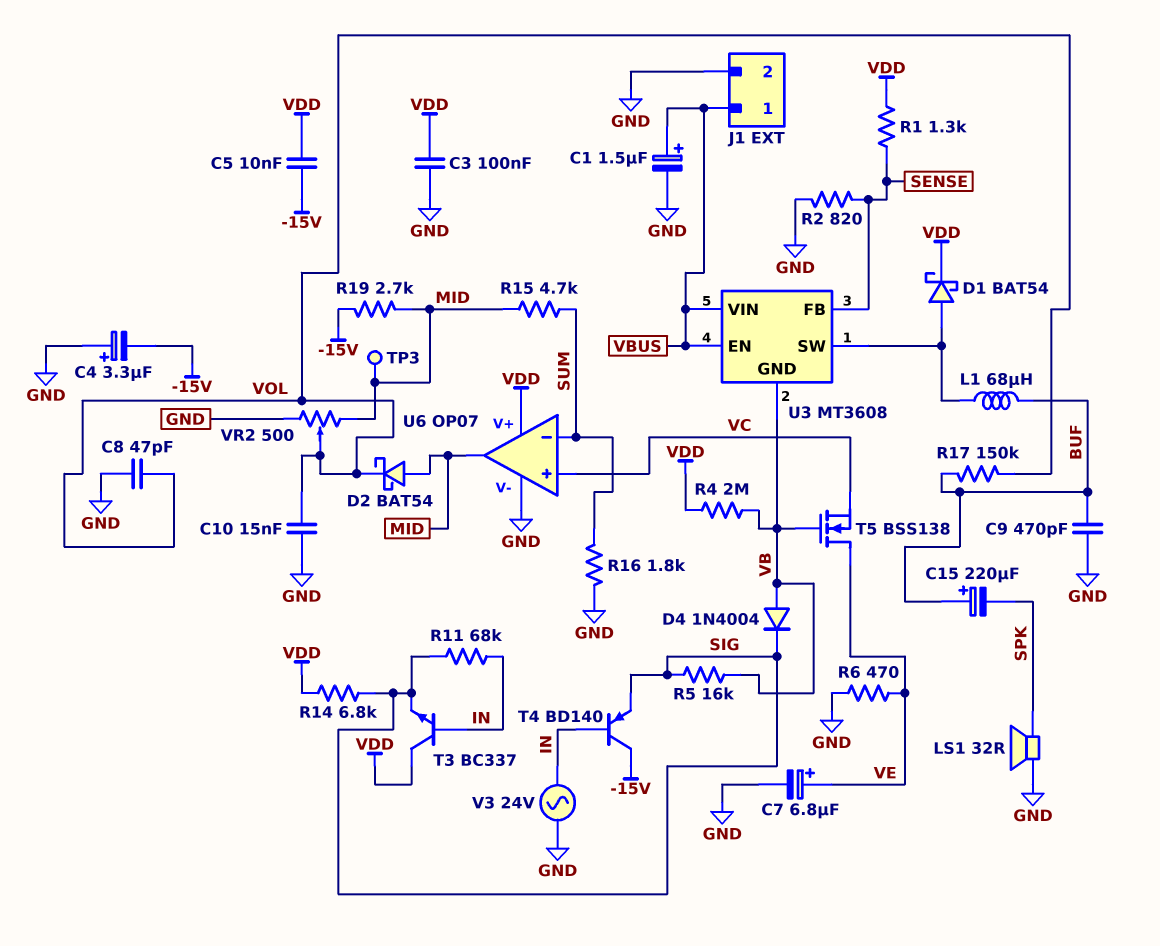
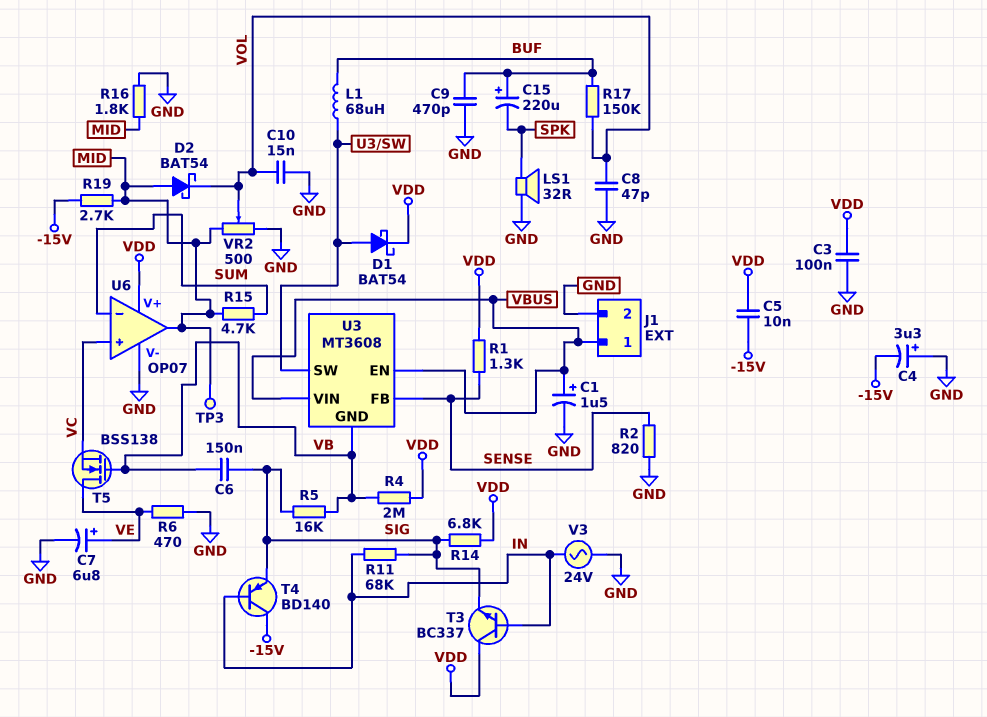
C6: none -> 150nF (SIG, VB)
D4: diode 1N4004 (A VB, K SIG) -> none
R16: 1.8k (GND, SUM) -> 1.8k (GND, MID)

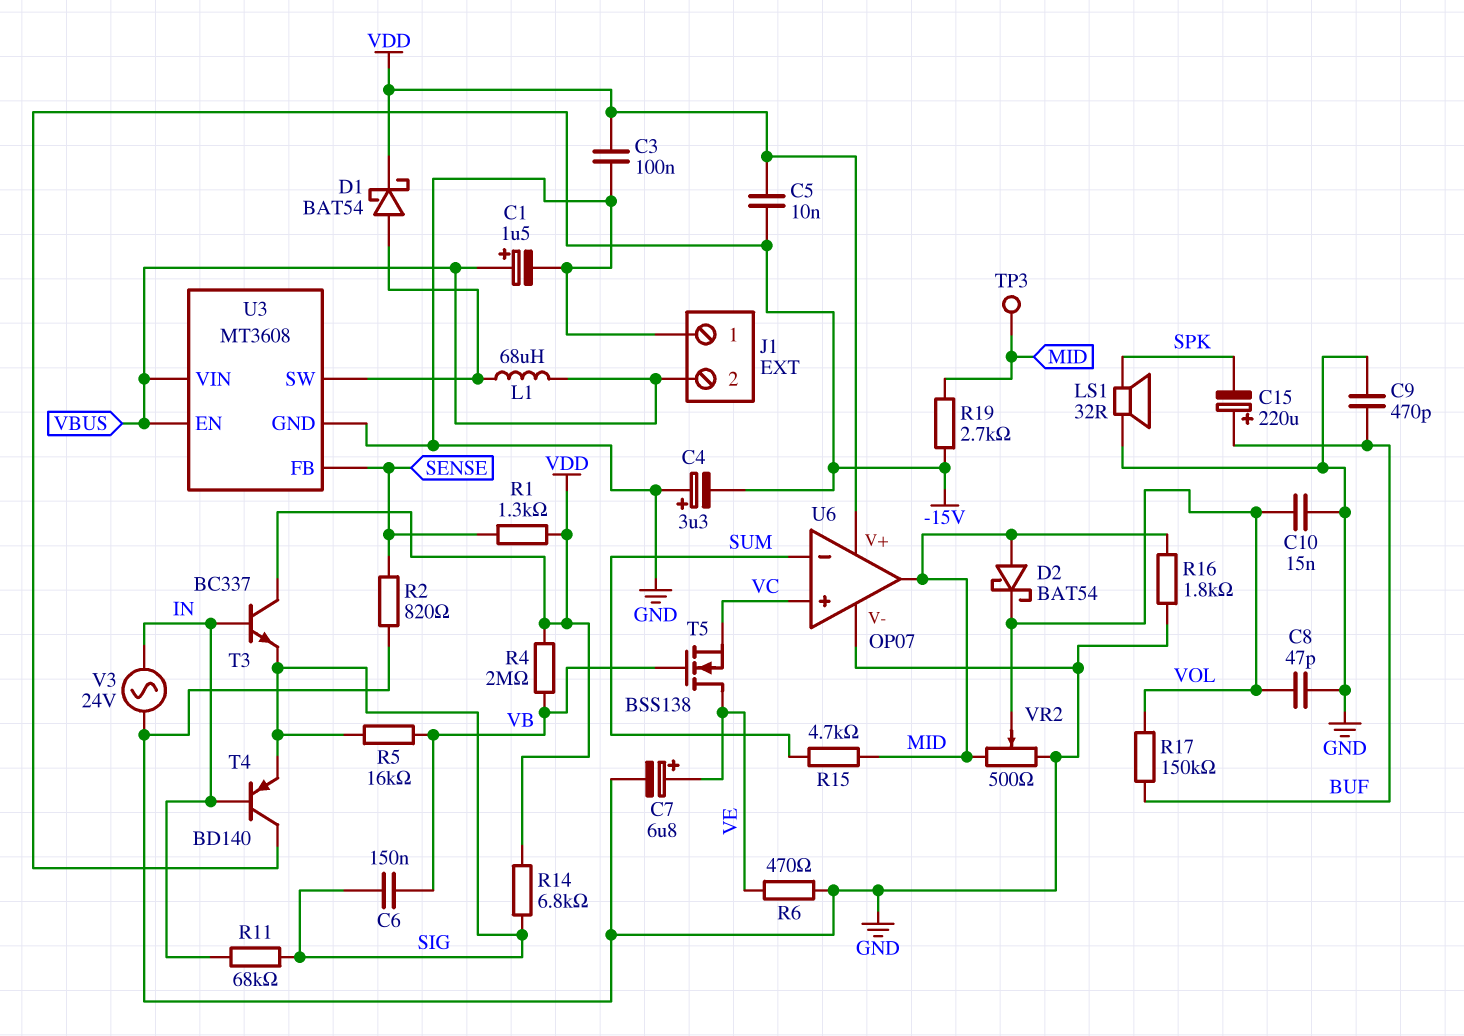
J1 pin 1: VBUS -> GND
J1 pin 2: GND -> VBUS
L1: 68uH (BUF, U3/SW) -> 68uH (U3/SW, VBUS)
U3 pin GND: VB -> GND

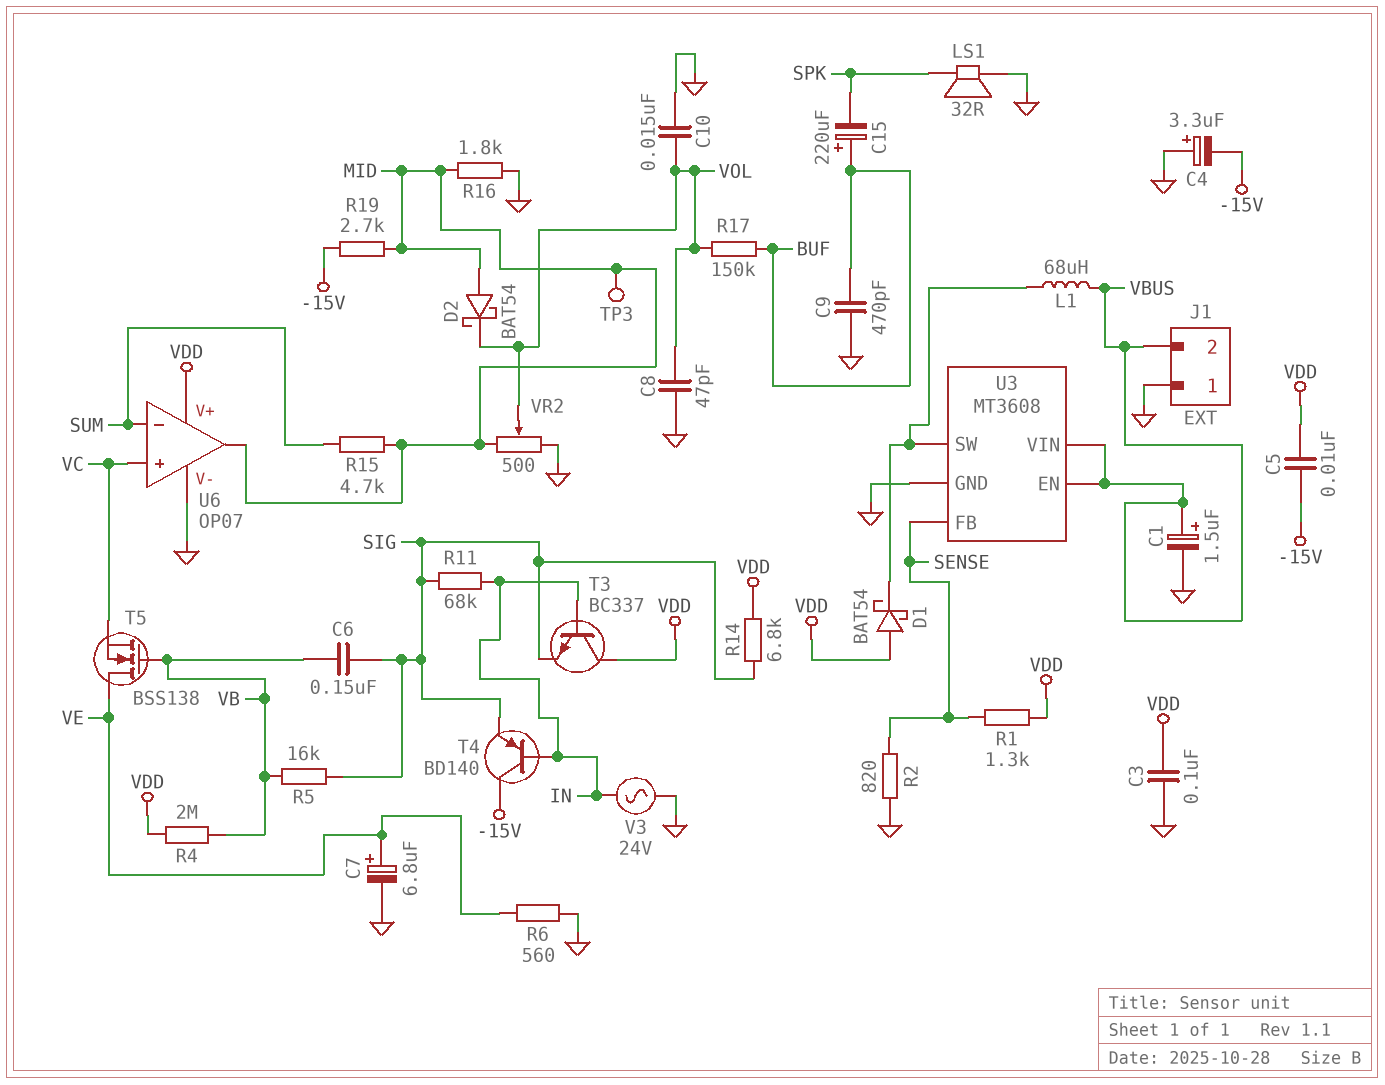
D1: schottky BAT54 (A U3/SW, K VDD) -> schottky BAT54 (A VDD, K U3/SW)
R6: 470 (GND, VE) -> 560 (GND, VE)

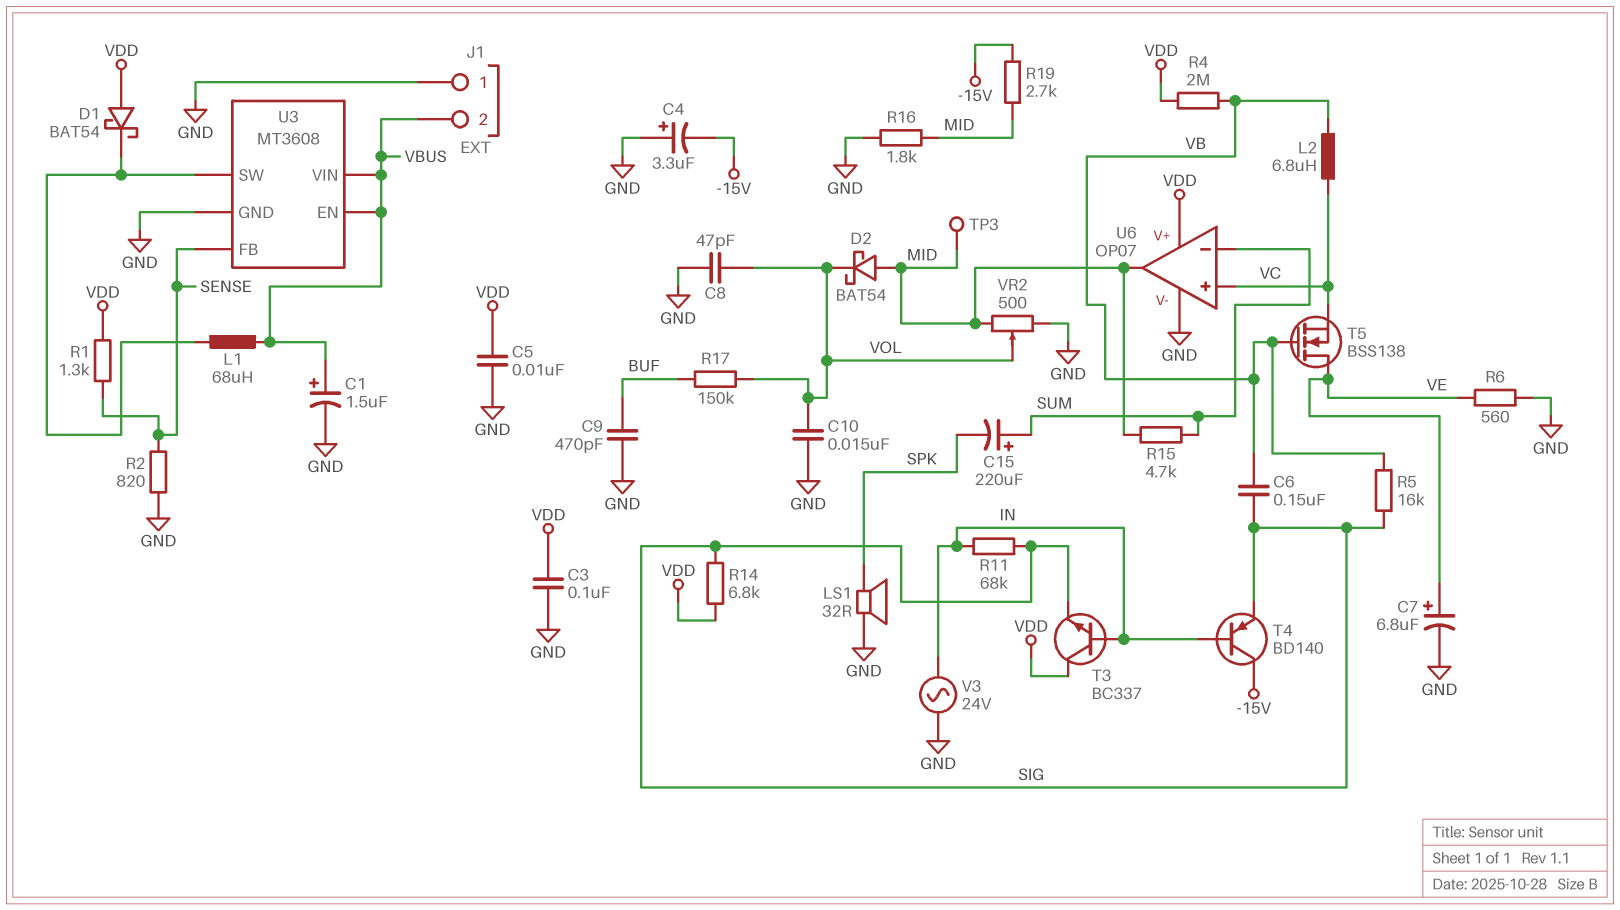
C5: 10nF (-15V, VDD) -> 10nF (GND, VDD)
C15: 220uF (plus BUF, minus SPK) -> 220uF (plus SUM, minus SPK)
L2: none -> 6.8uH (VB, VC)

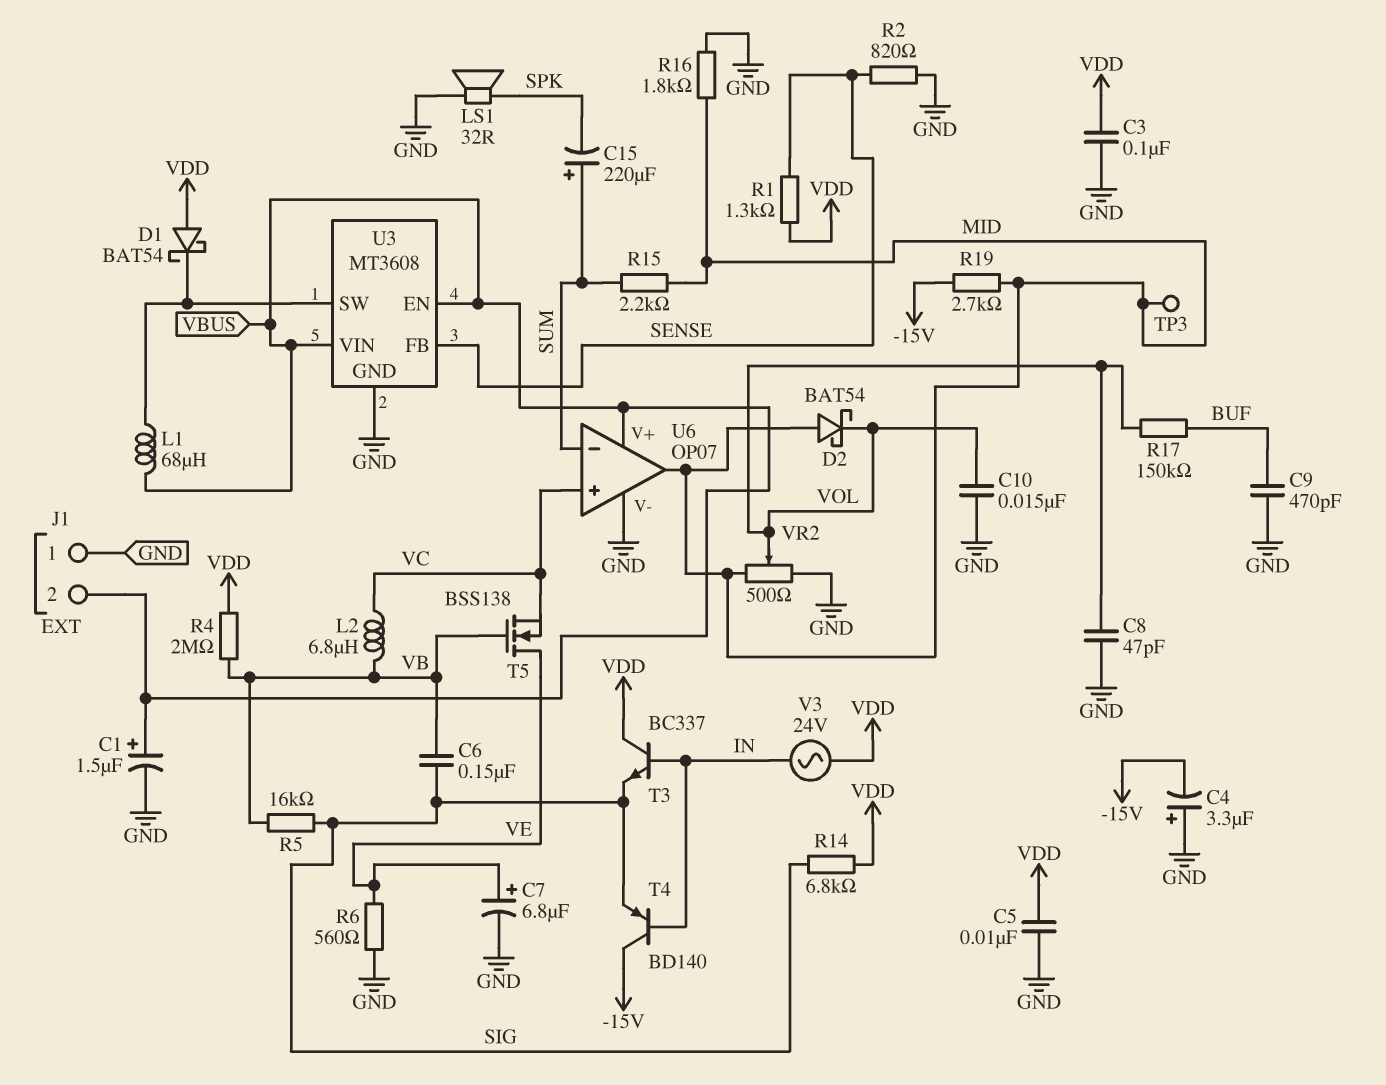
R11: 68k (IN, SIG) -> none
R15: 4.7k (MID, SUM) -> 2.2k (MID, SUM)
U6 pin V+: VDD -> VBUS
V3: AC 24V (GND, IN) -> AC 24V (IN, VDD)

